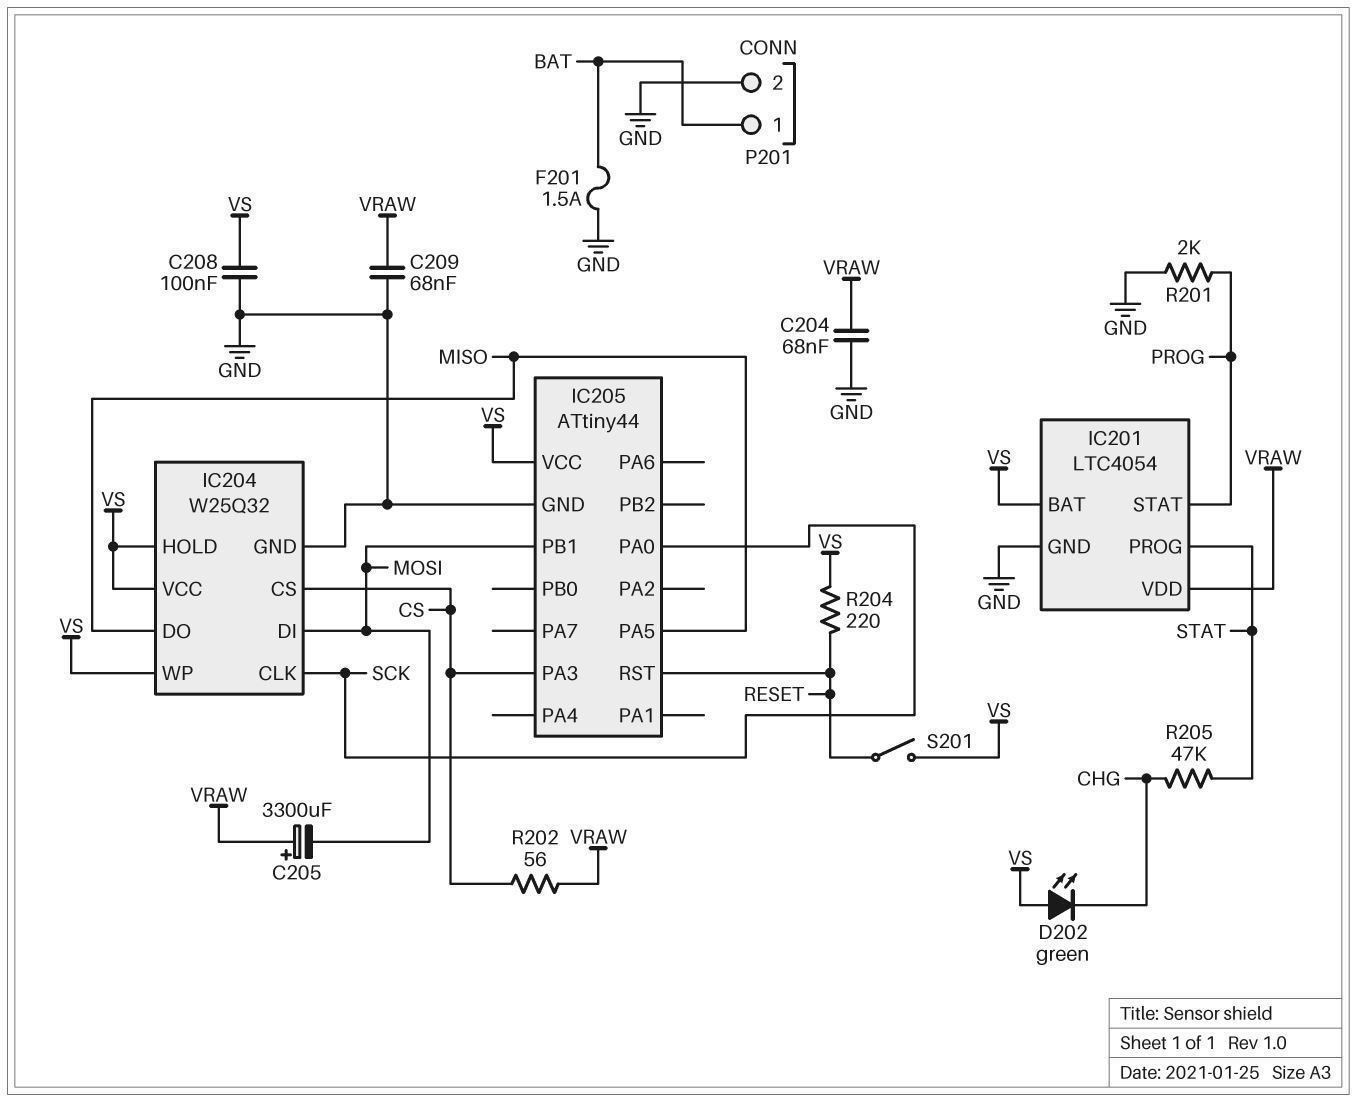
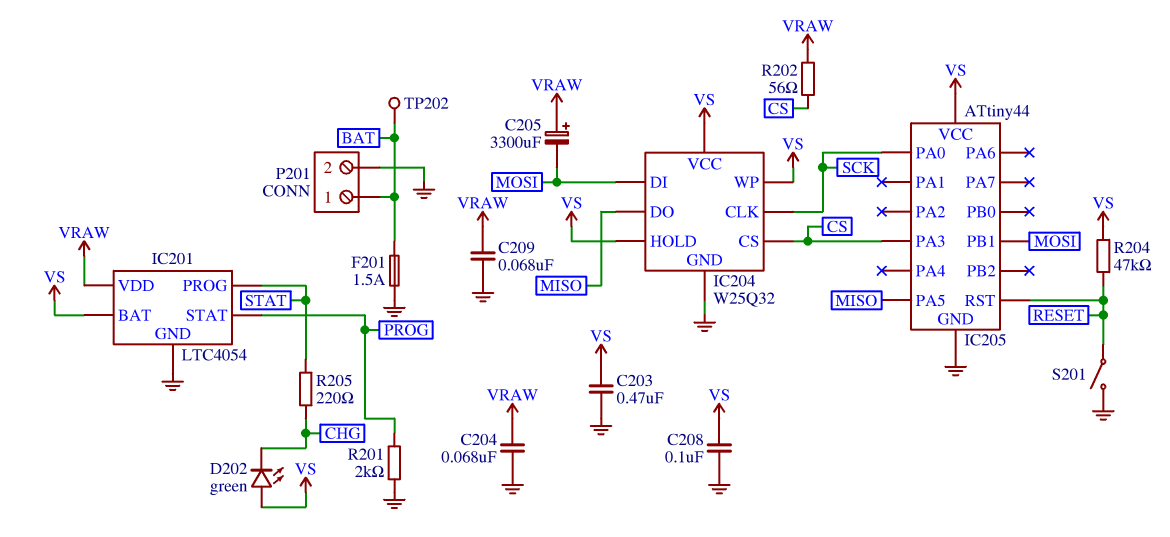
C203: none -> 470nF (GND, VS)
R204: 220 (RESET, VS) -> 47k (RESET, VS)
R205: 47k (CHG, STAT) -> 220 (CHG, STAT)
S201: switch (RESET, VS) -> switch (GND, RESET)
TP202: none -> test point (BAT)

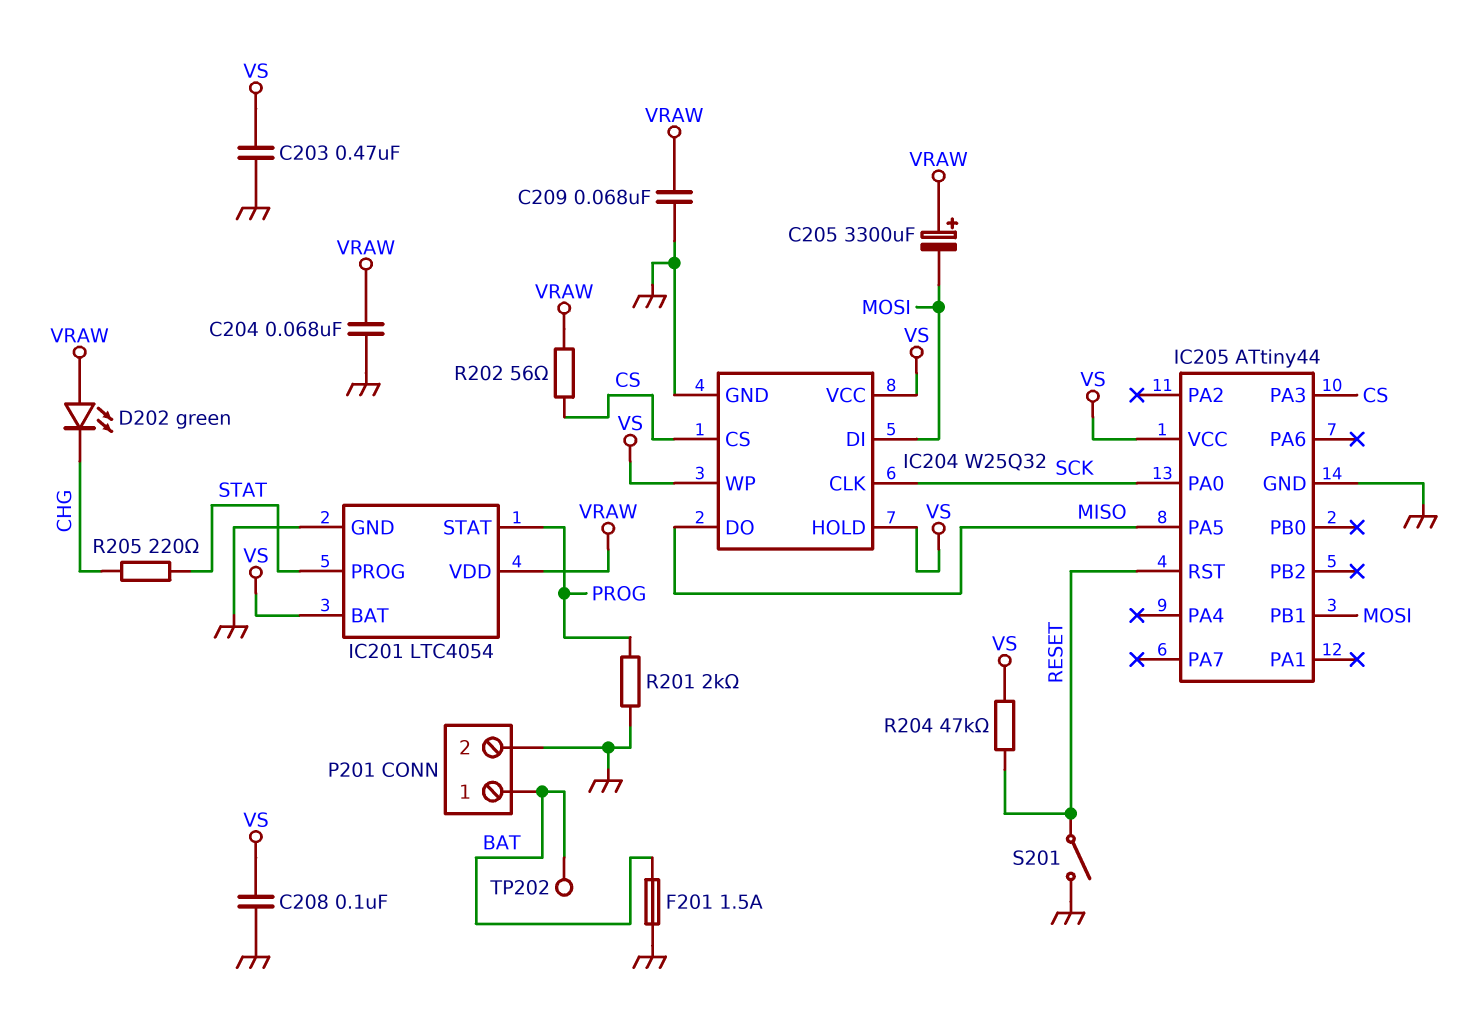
D202: LED green (A VS, K CHG) -> LED green (A VRAW, K CHG)

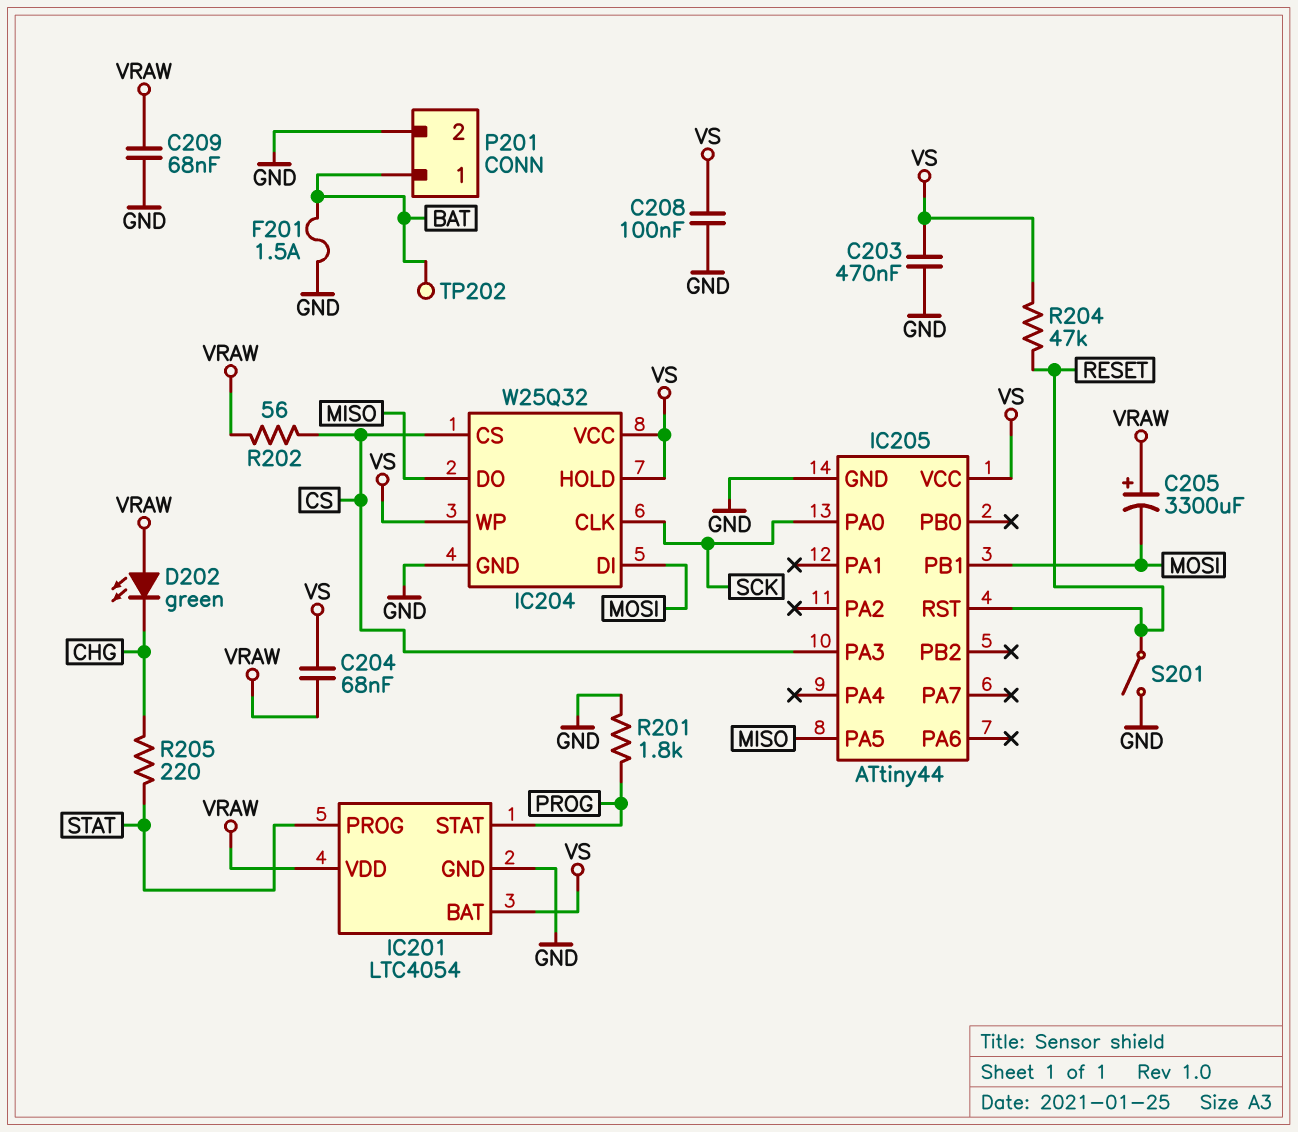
C204: 68nF (GND, VRAW) -> 68nF (VRAW, VS)
R201: 2k (GND, PROG) -> 1.8k (GND, PROG)

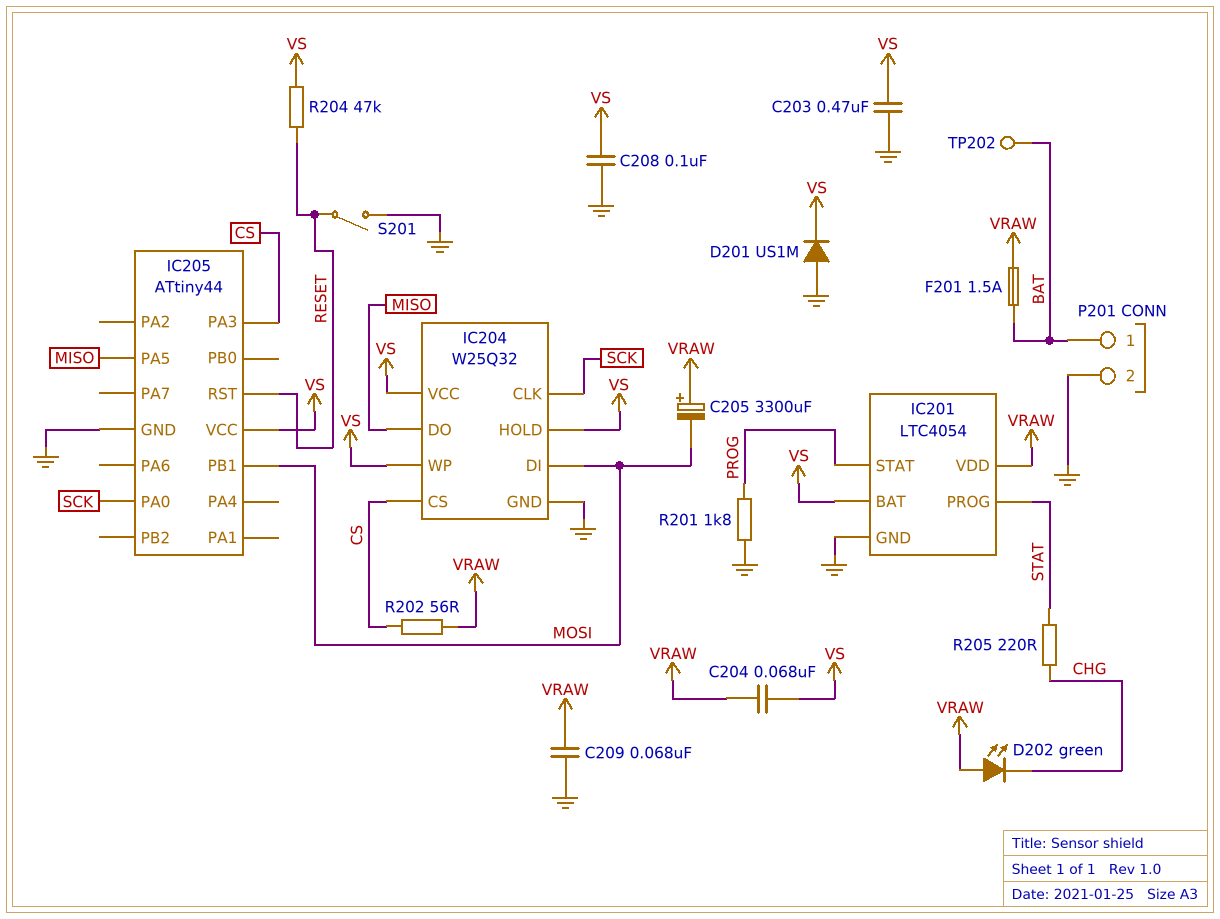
D201: none -> diode US1M (A GND, K VS)
F201: 1.5A (BAT, GND) -> 1.5A (BAT, VRAW)

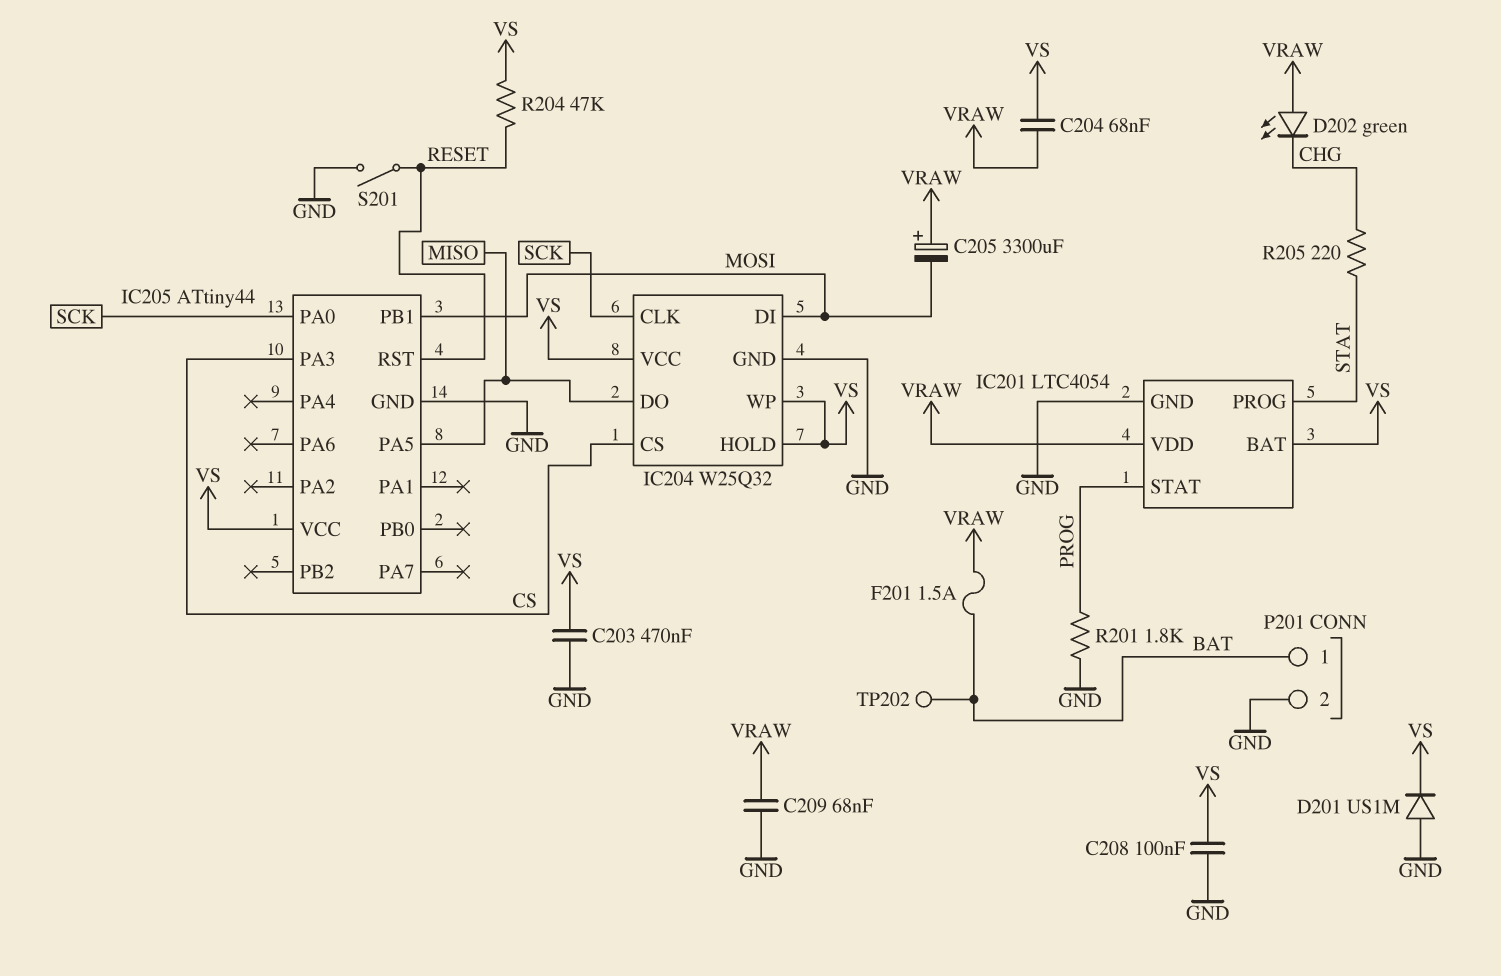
R202: 56 (CS, VRAW) -> none

